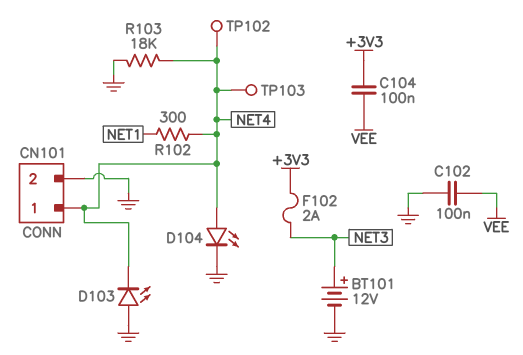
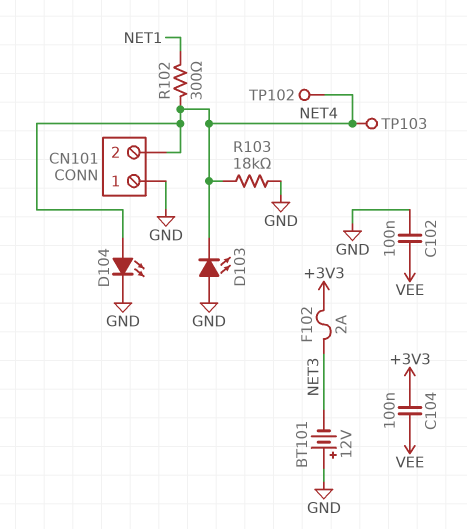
BT101: 12V (plus NET3, minus GND) -> 12V (plus GND, minus NET3)
CN101 pin 1: NET4 -> GND
CN101 pin 2: GND -> NET4

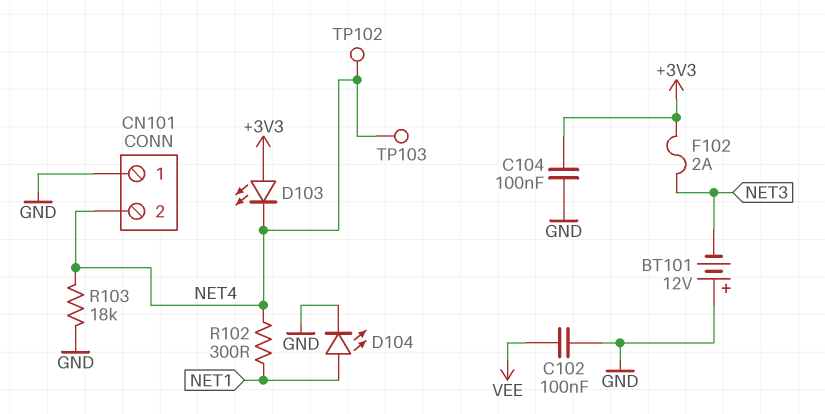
C104: 100nF (+3V3, VEE) -> 100nF (+3V3, GND)
D103: LED (A GND, K NET4) -> LED (A +3V3, K NET4)
D104: LED (A NET4, K GND) -> LED (A NET1, K GND)

